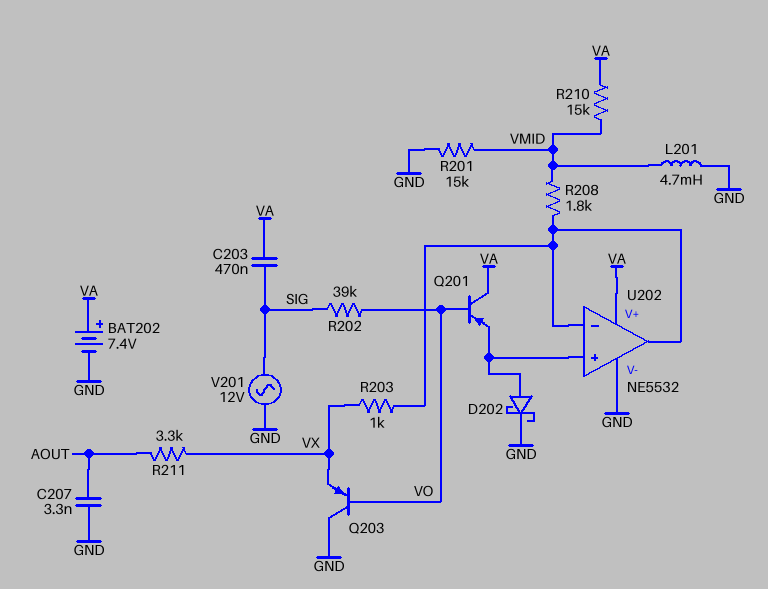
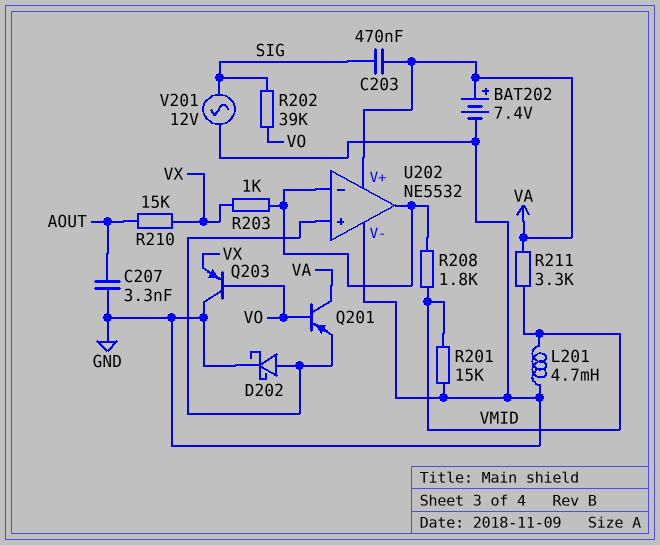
R210: 15k (VA, VMID) -> 15k (AOUT, VX)
R211: 3.3k (AOUT, VX) -> 3.3k (VA, VMID)

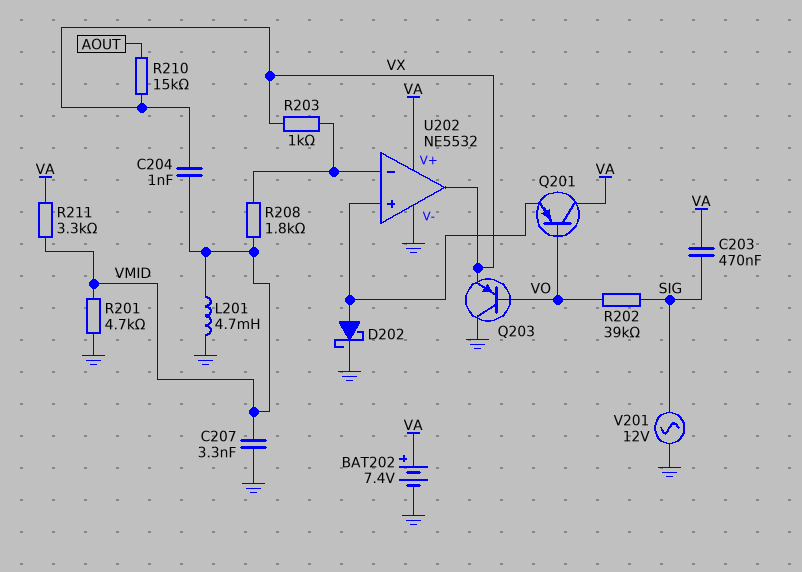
C204: none -> 1nF (VMID, VX)
C207: 3.3nF (AOUT, GND) -> 3.3nF (GND, VMID)
R201: 15k (GND, VMID) -> 4.7k (GND, VMID)
U202 pin out: U202/in- -> VX

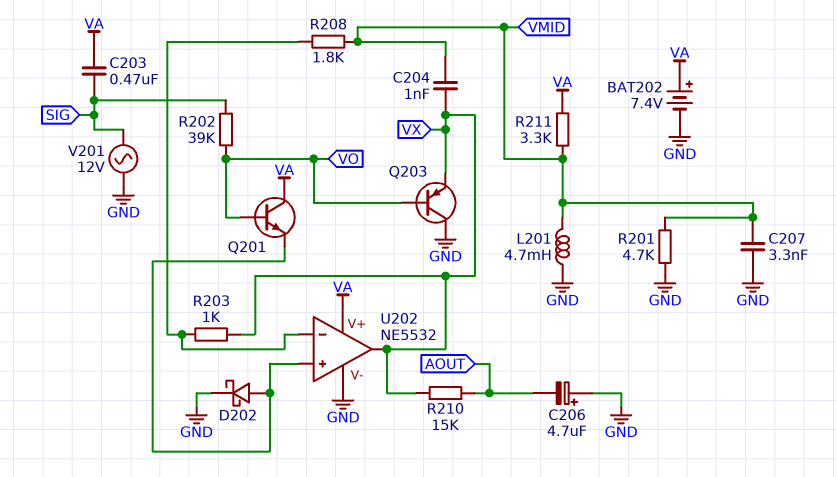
C206: none -> 4.7uF (plus GND, minus AOUT)
Q201: PNP (B VO, C VA, E U202/in+) -> NPN (B VO, C VA, E U202/in+)

